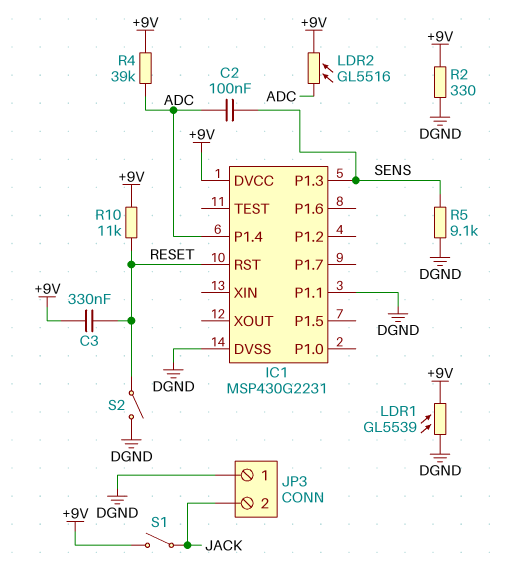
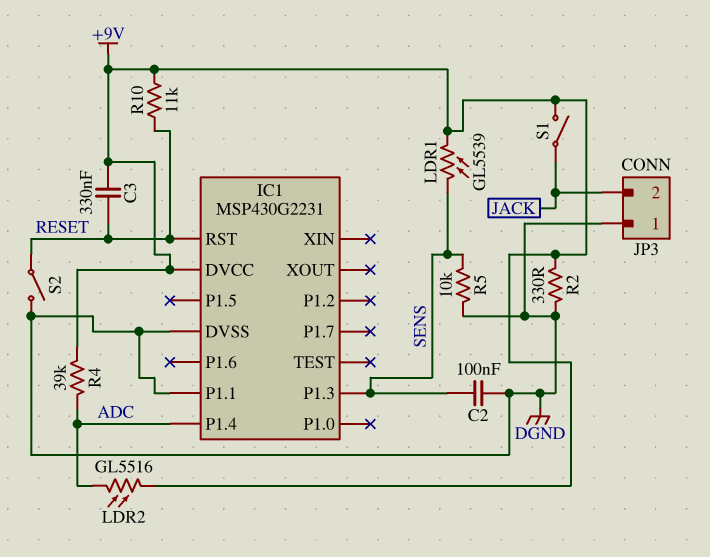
C2: 100nF (ADC, SENS) -> 100nF (DGND, SENS)
LDR1: GL5539 (+9V, DGND) -> GL5539 (+9V, SENS)
R5: 9.1k (DGND, SENS) -> 10k (DGND, SENS)

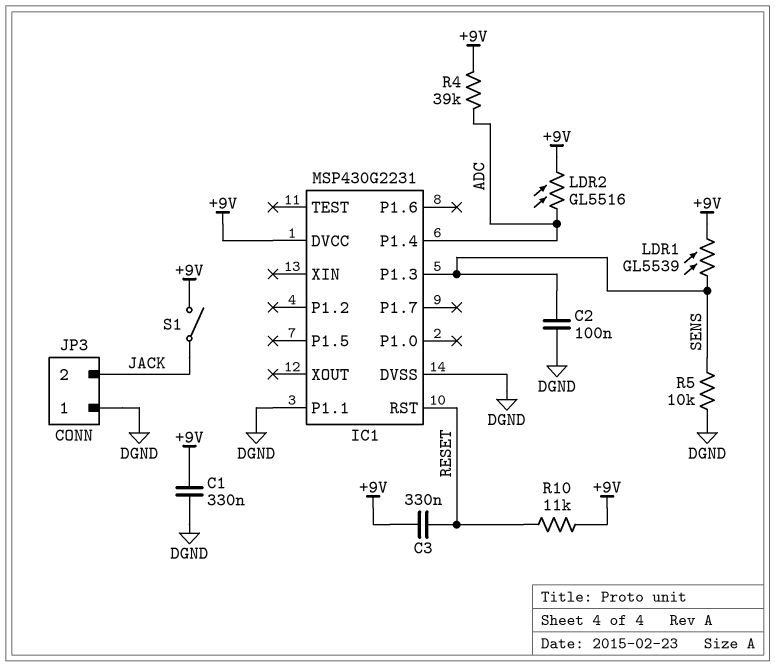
C1: none -> 330nF (+9V, DGND)
R2: 330 (+9V, DGND) -> none
S2: switch (DGND, RESET) -> none

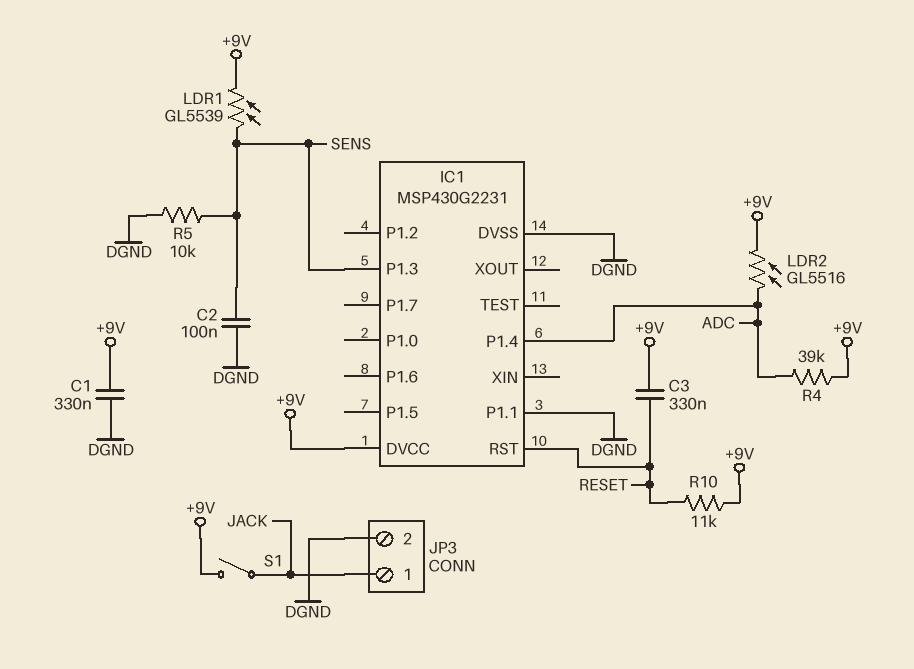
JP3 pin 1: DGND -> JACK
JP3 pin 2: JACK -> DGND

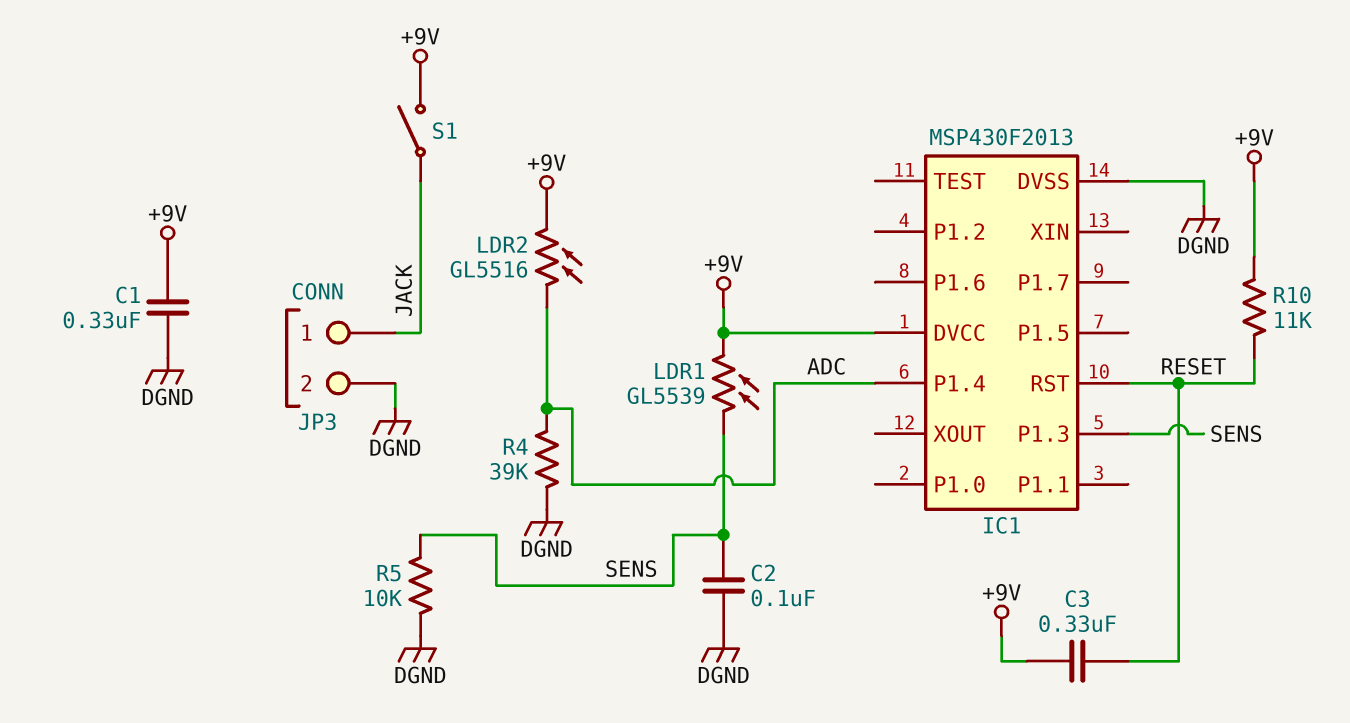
IC1: MSP430G2231 -> MSP430F2013
IC1 pin P1.1: DGND -> none
R4: 39k (+9V, ADC) -> 39k (ADC, DGND)

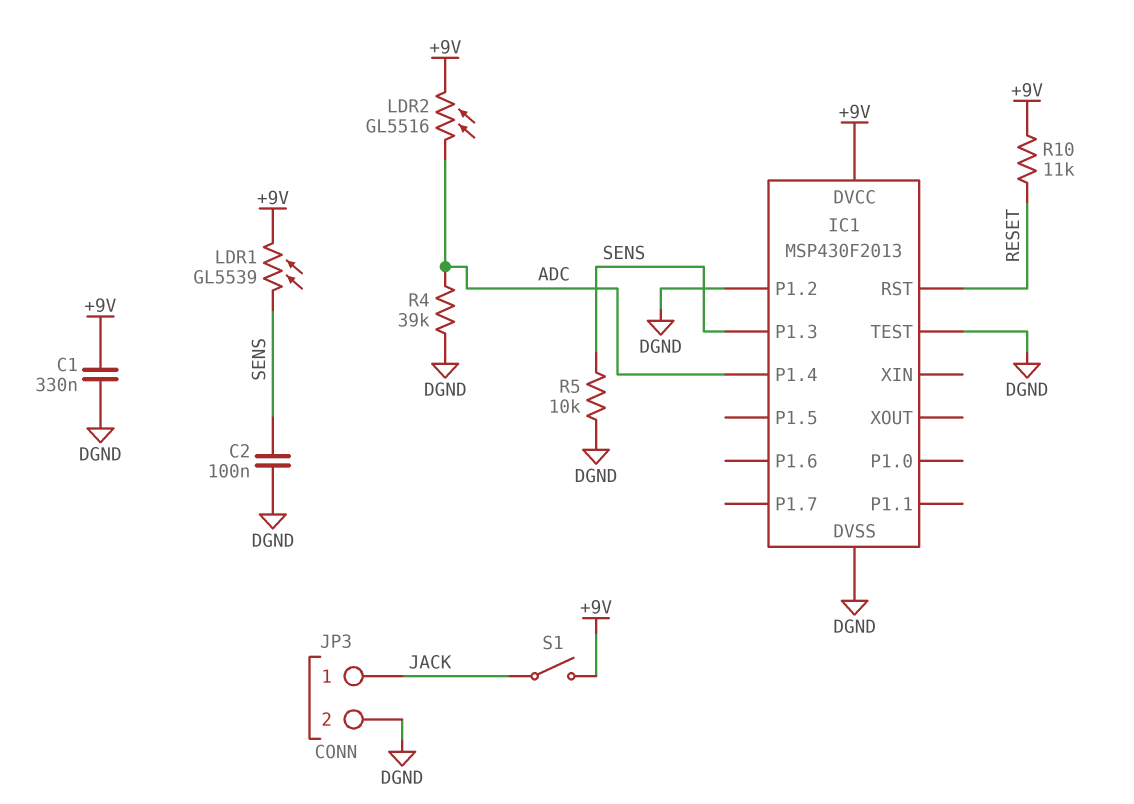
C3: 330nF (+9V, RESET) -> none
IC1 pin P1.2: none -> DGND
IC1 pin TEST: none -> DGND

